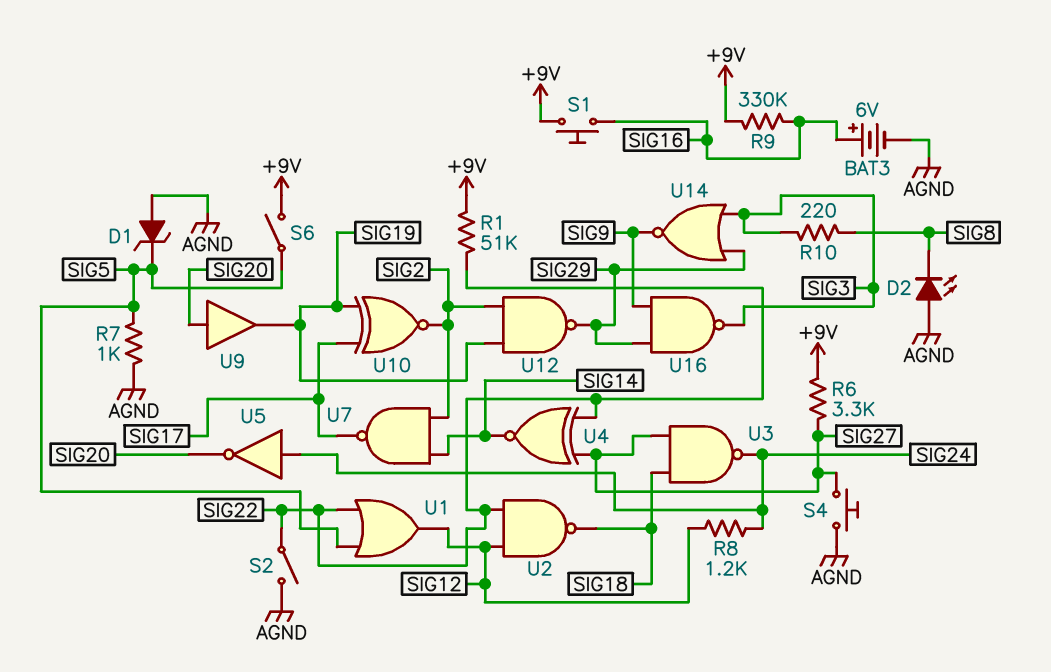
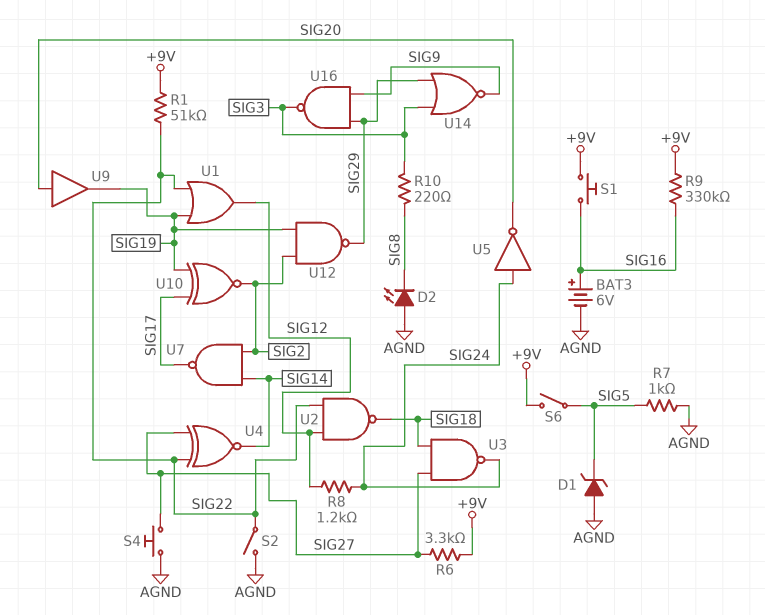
U1: OR (in SIG5, in SIG22, out SIG12) -> OR (in SIG19, in SIG22, out SIG12)

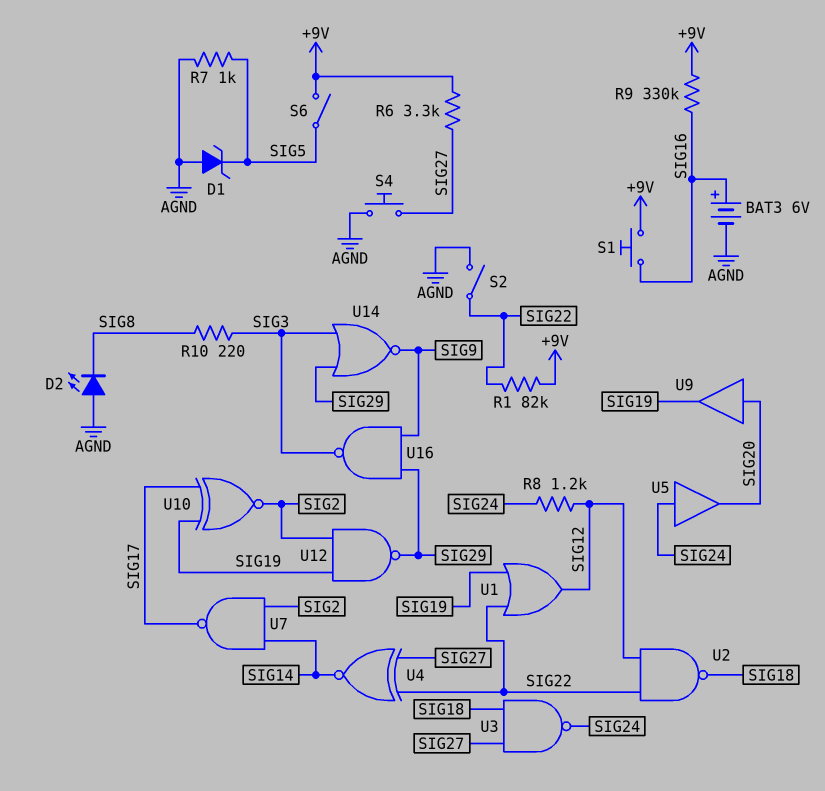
R1: 51k (+9V, SIG22) -> 82k (+9V, SIG22)
U5: NOT (in SIG24, out SIG20) -> buffer (in SIG24, out SIG20)

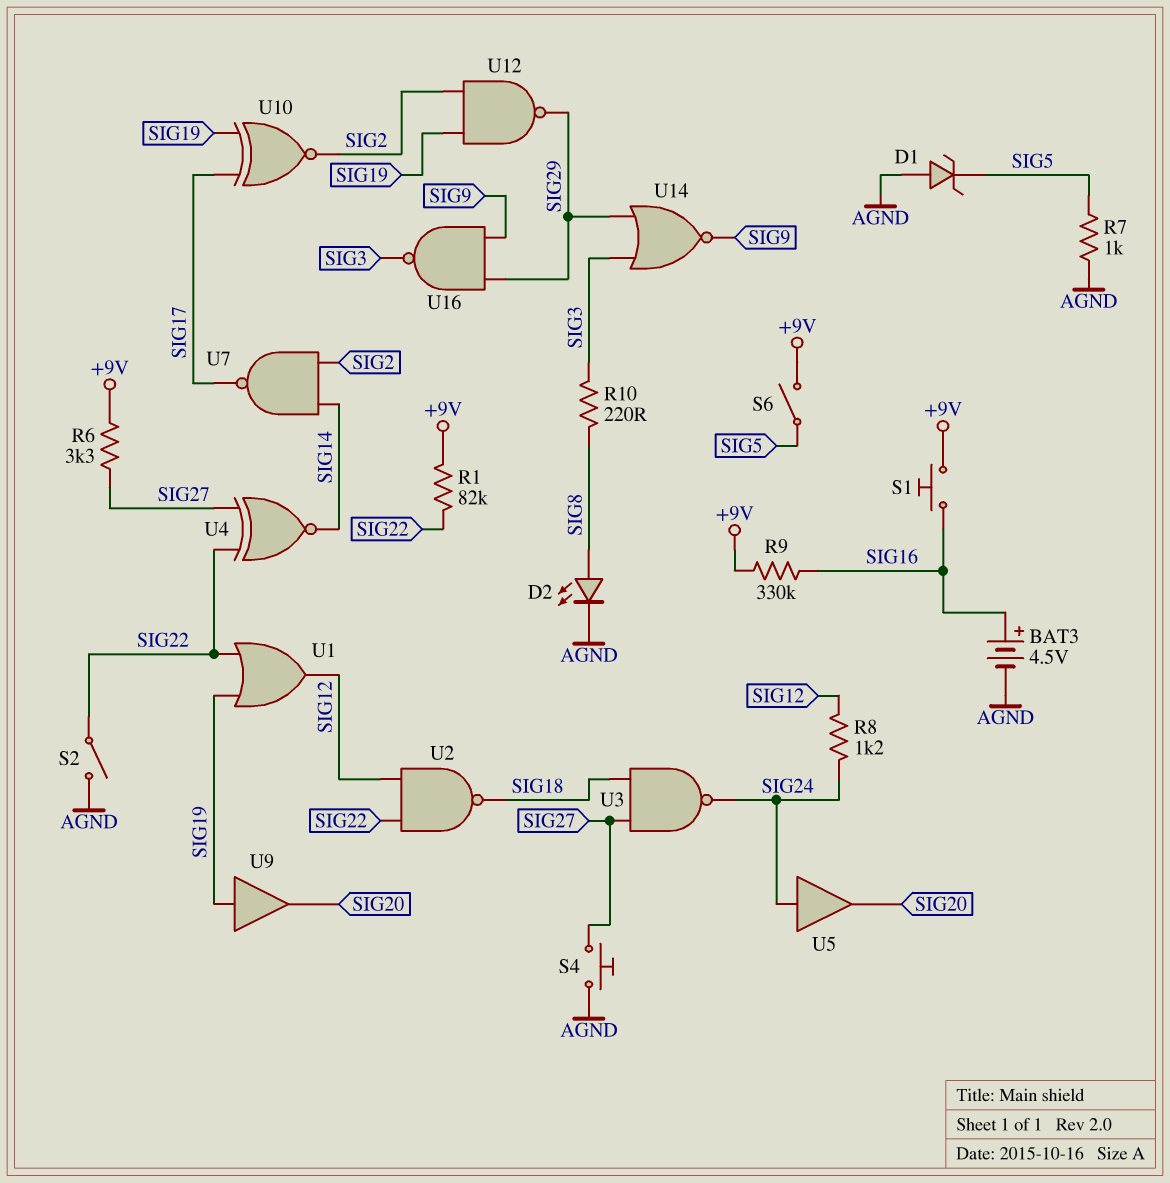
BAT3: 6V (plus SIG16, minus AGND) -> 4.5V (plus SIG16, minus AGND)
D2: LED (A AGND, K SIG8) -> LED (A SIG8, K AGND)
U9: buffer (in SIG20, out SIG19) -> buffer (in SIG19, out SIG20)

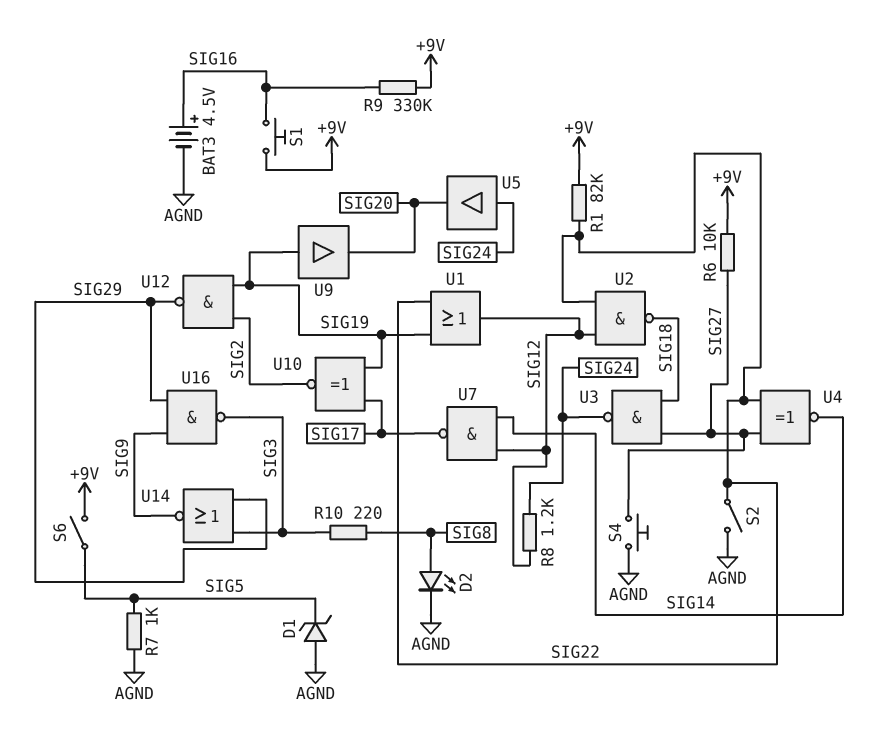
R6: 3.3k (+9V, SIG27) -> 10k (+9V, SIG27)
U7: NAND (in SIG2, in SIG14, out SIG17) -> NAND (in SIG12, in SIG14, out SIG17)

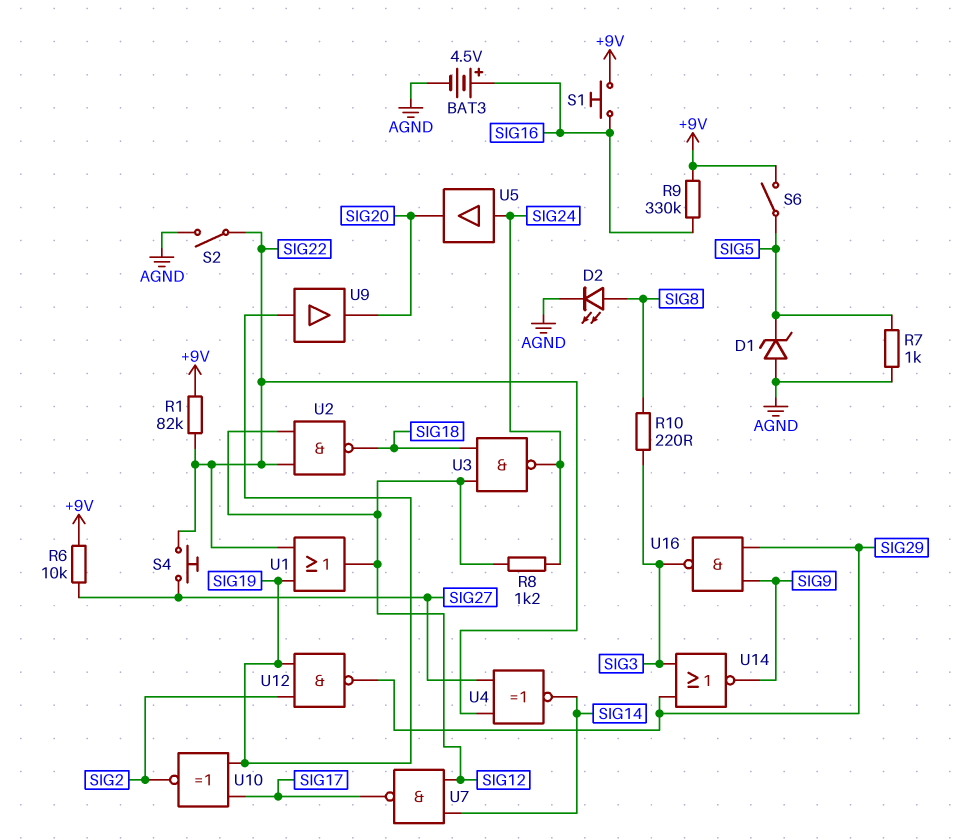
S4: button (AGND, SIG27) -> button (SIG22, SIG27)
U3: NAND (in SIG18, in SIG27, out SIG24) -> NAND (in SIG12, in SIG18, out SIG24)

